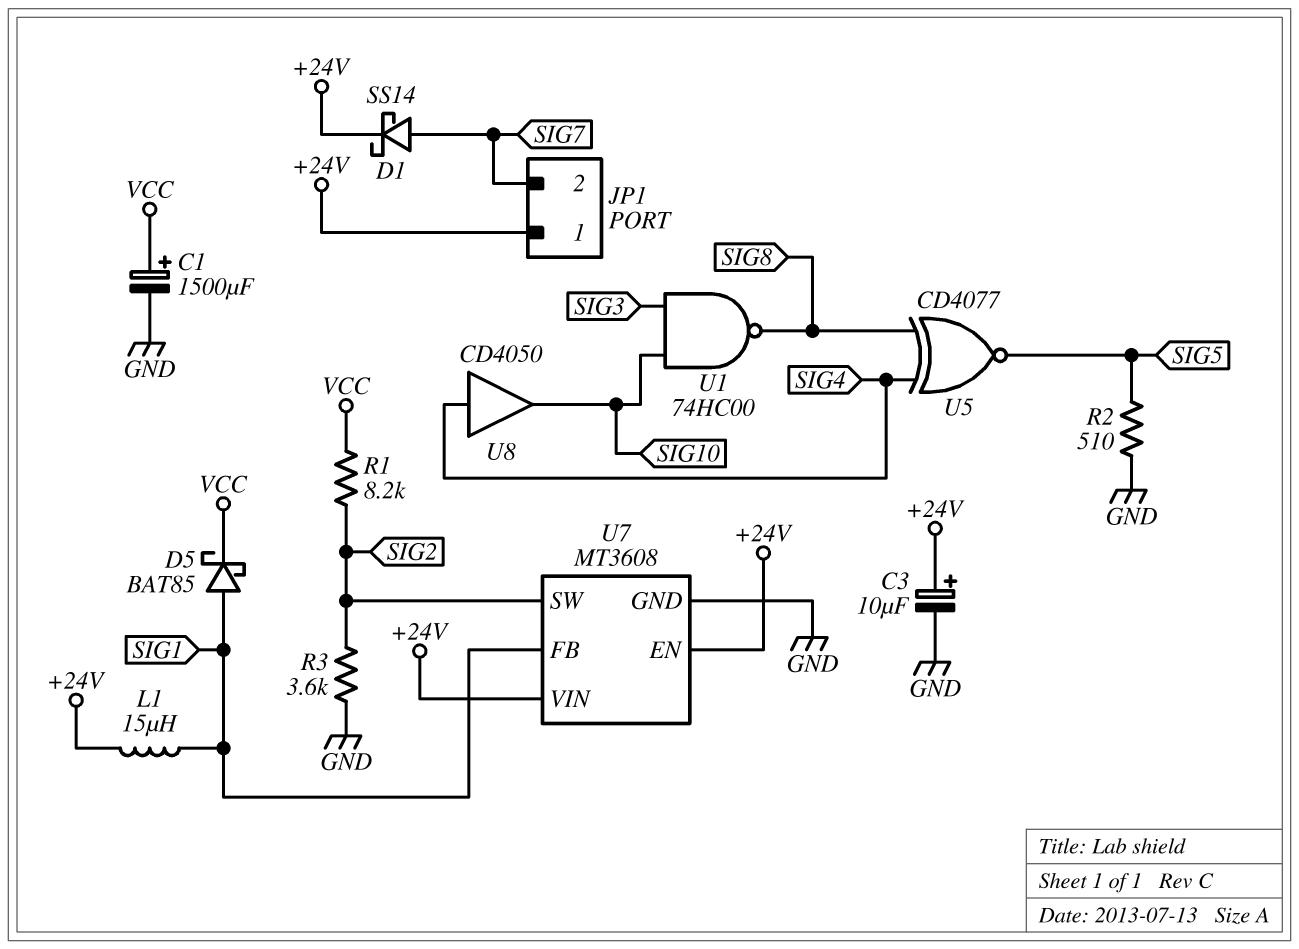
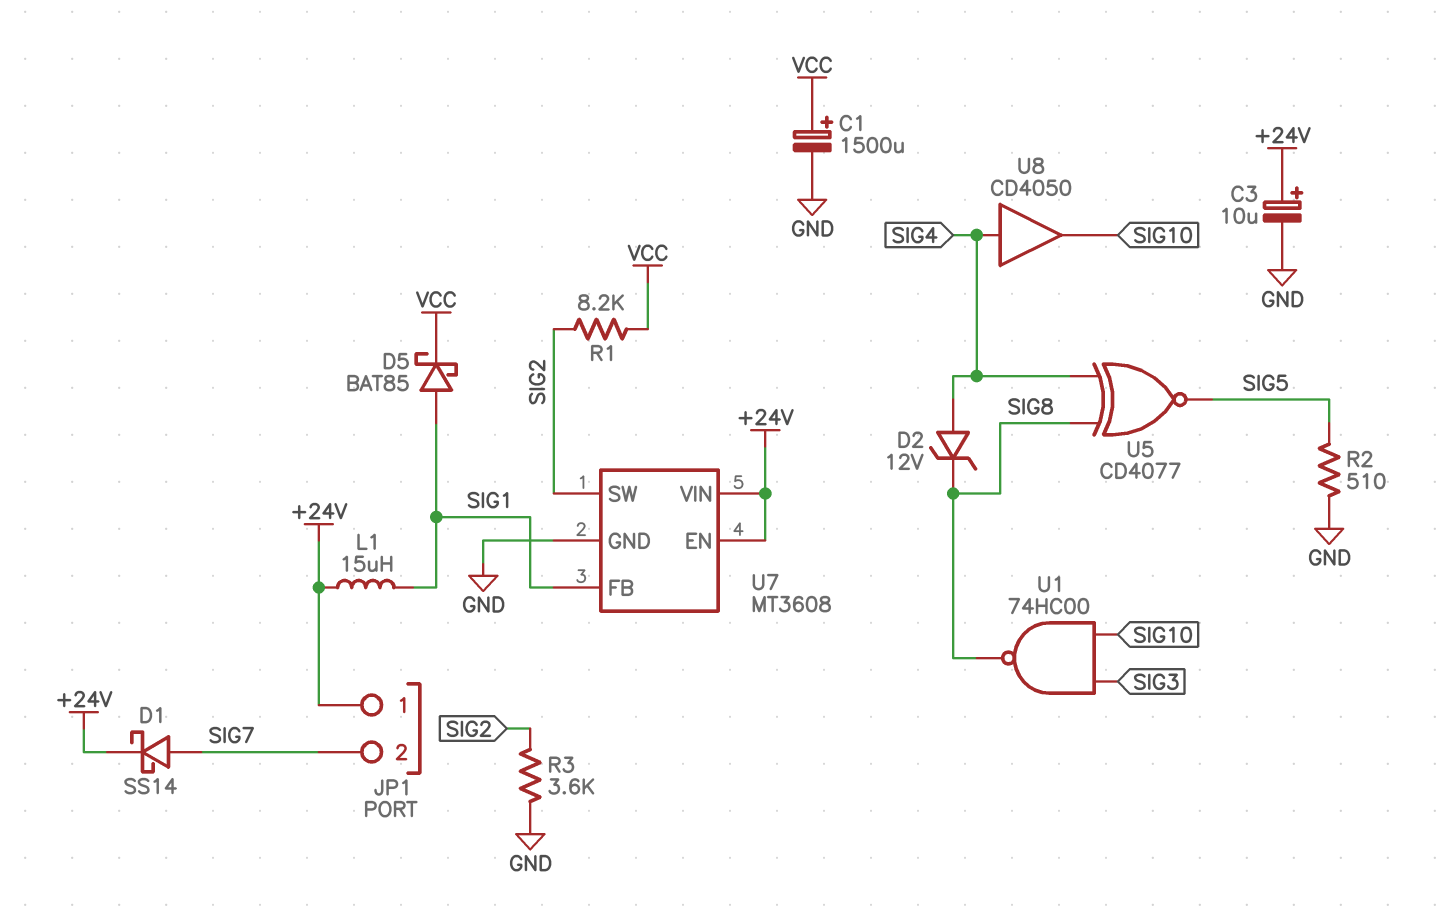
D2: none -> zener 12V (A SIG4, K SIG8)

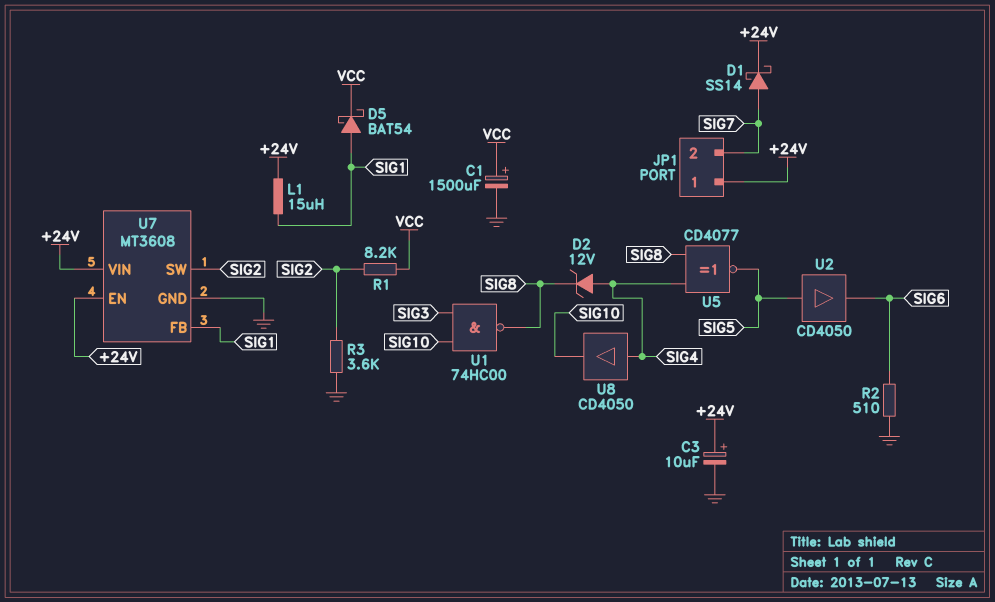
D5: schottky BAT85 (A SIG1, K VCC) -> schottky BAT54 (A SIG1, K VCC)
R2: 510 (GND, SIG5) -> 510 (GND, SIG6)
U2: none -> buffer CD4050 (in SIG5, out SIG6)

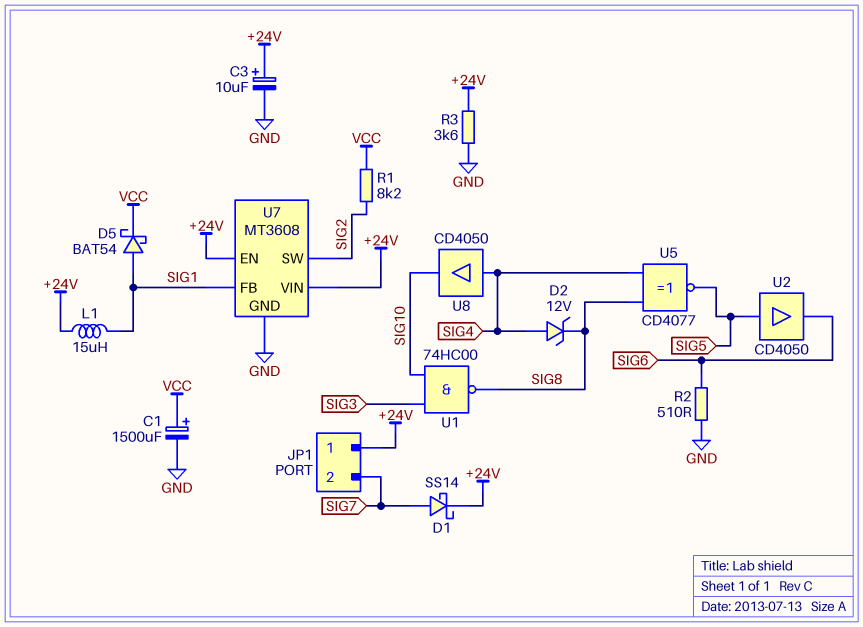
R3: 3.6k (GND, SIG2) -> 3.6k (+24V, GND)

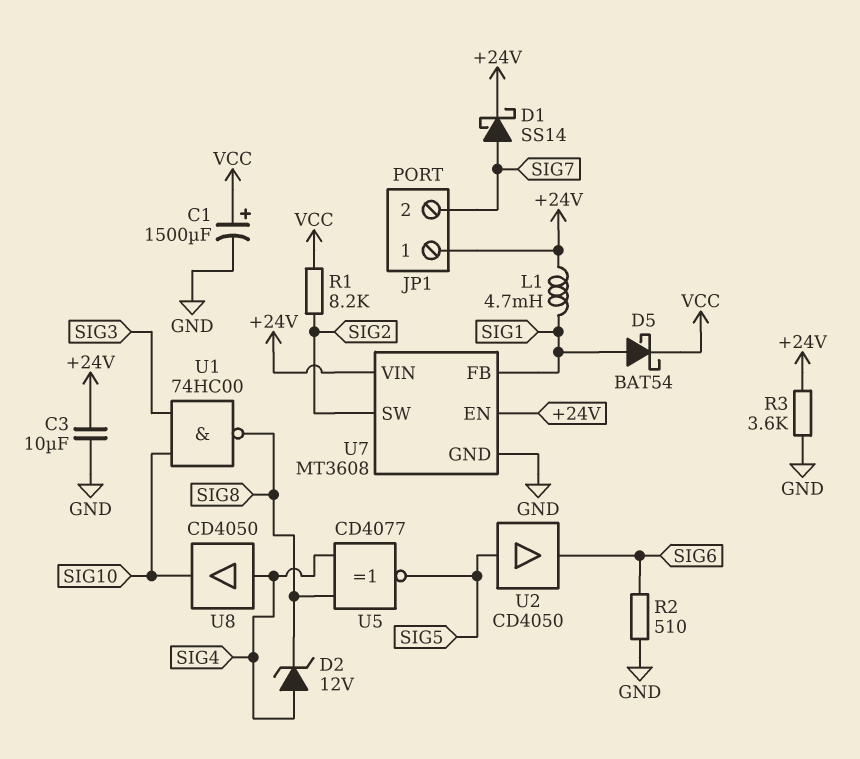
C3: 10uF (plus +24V, minus GND) -> 10uF (+24V, GND)
L1: 15uH (+24V, SIG1) -> 4.7mH (+24V, SIG1)

